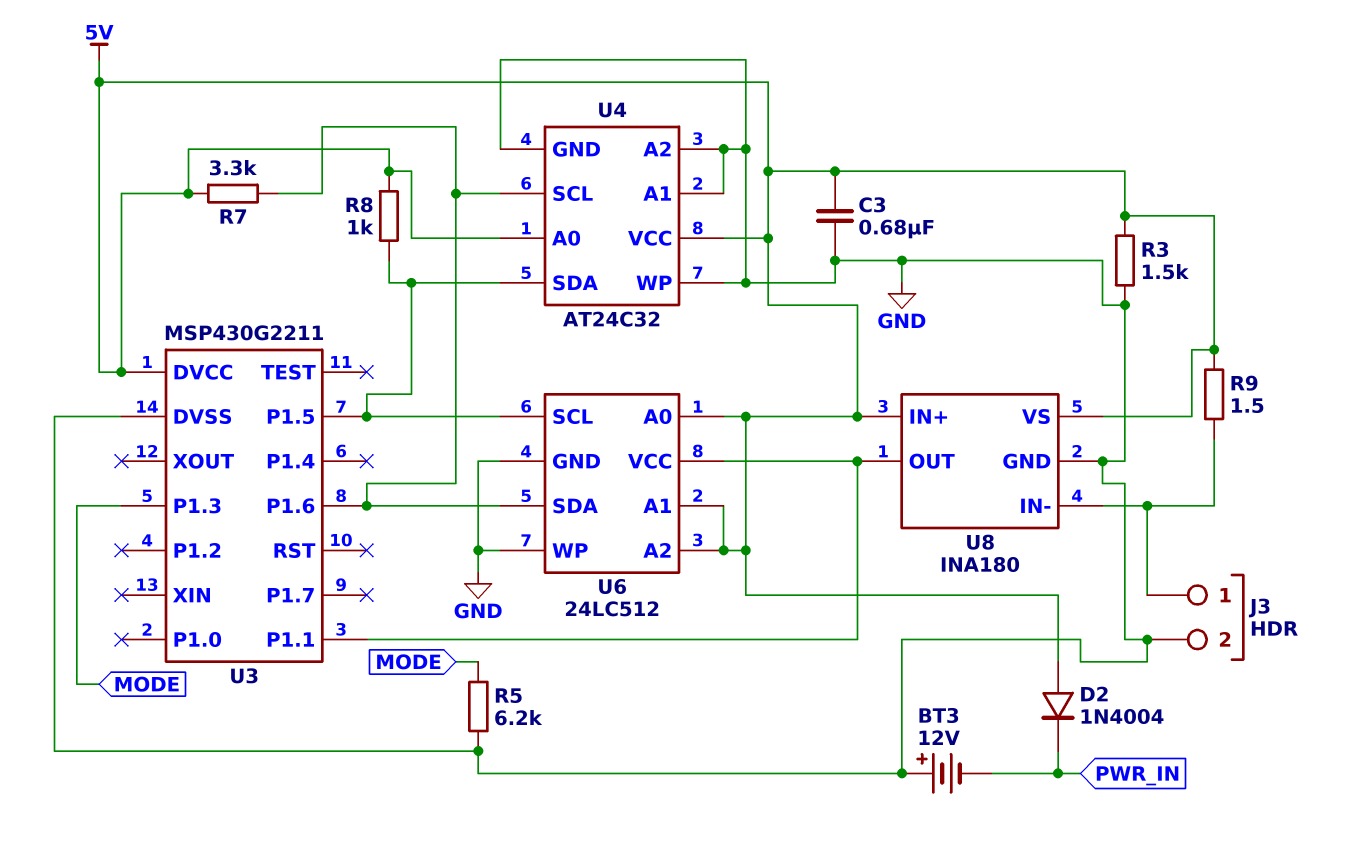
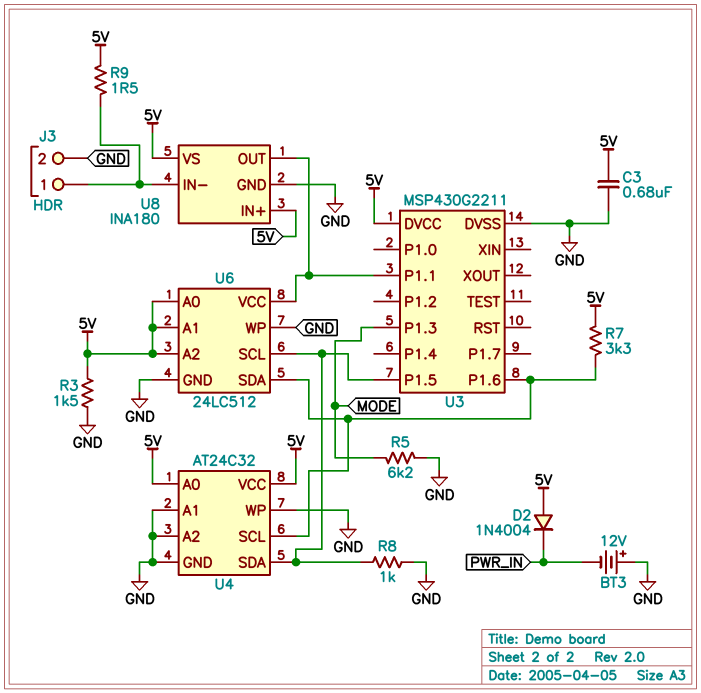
R8: 1k (5V, U3/P1.5) -> 1k (GND, U3/P1.5)

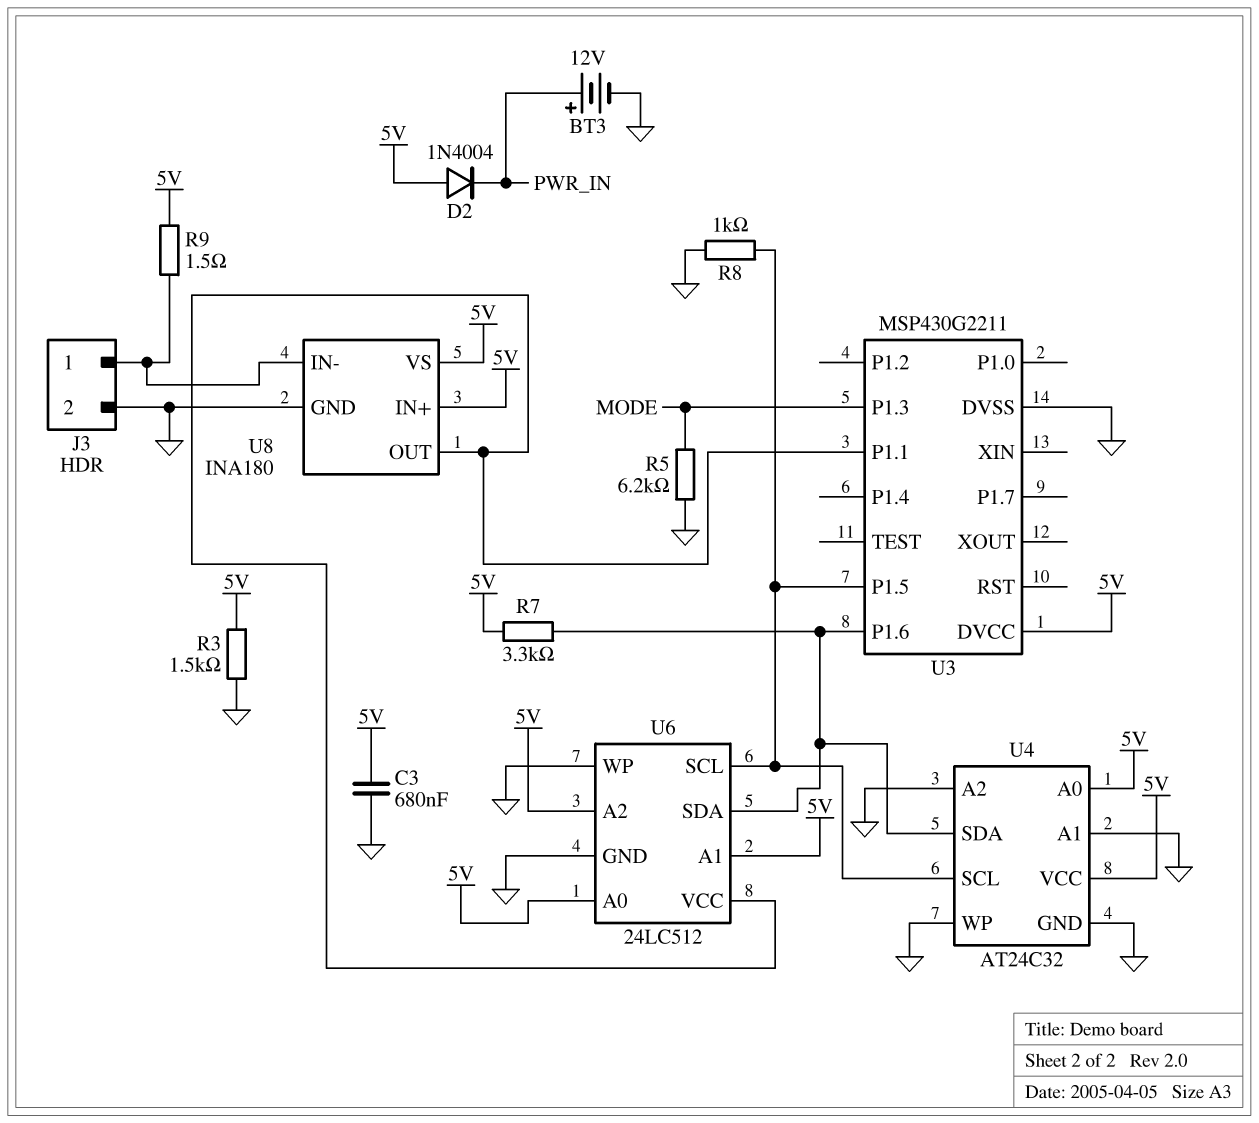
BT3: 12V (plus GND, minus PWR_IN) -> 12V (plus PWR_IN, minus GND)
U4 pin SCL: U3/P1.6 -> U3/P1.5
U4 pin SDA: U3/P1.5 -> U3/P1.6

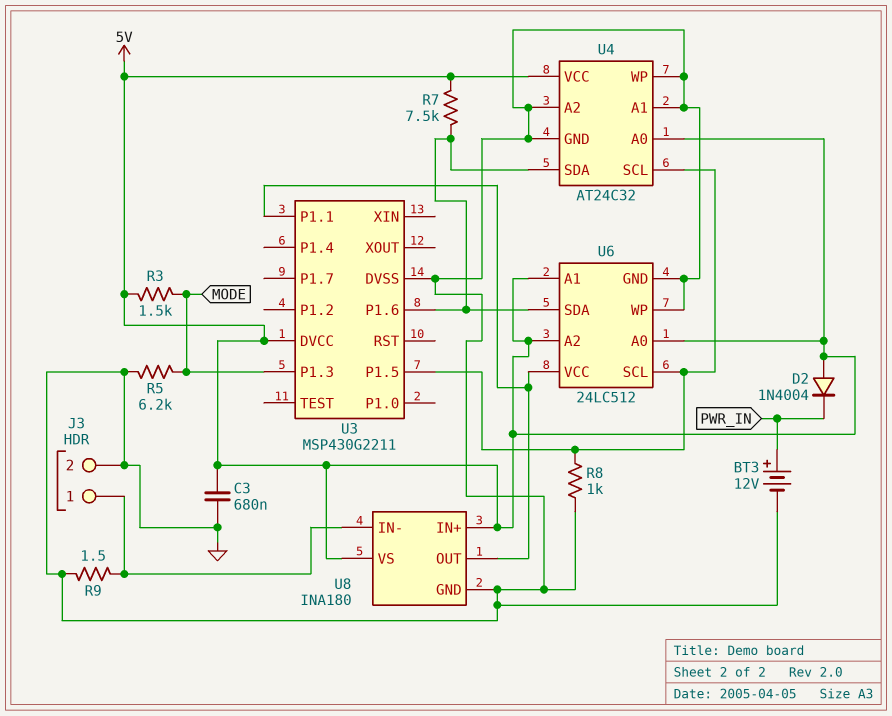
R3: 1.5k (5V, GND) -> 1.5k (5V, MODE)
R7: 3.3k (5V, U3/P1.6) -> 7.5k (5V, U3/P1.6)
R9: 1.5 (5V, J3/1) -> 1.5 (GND, J3/1)

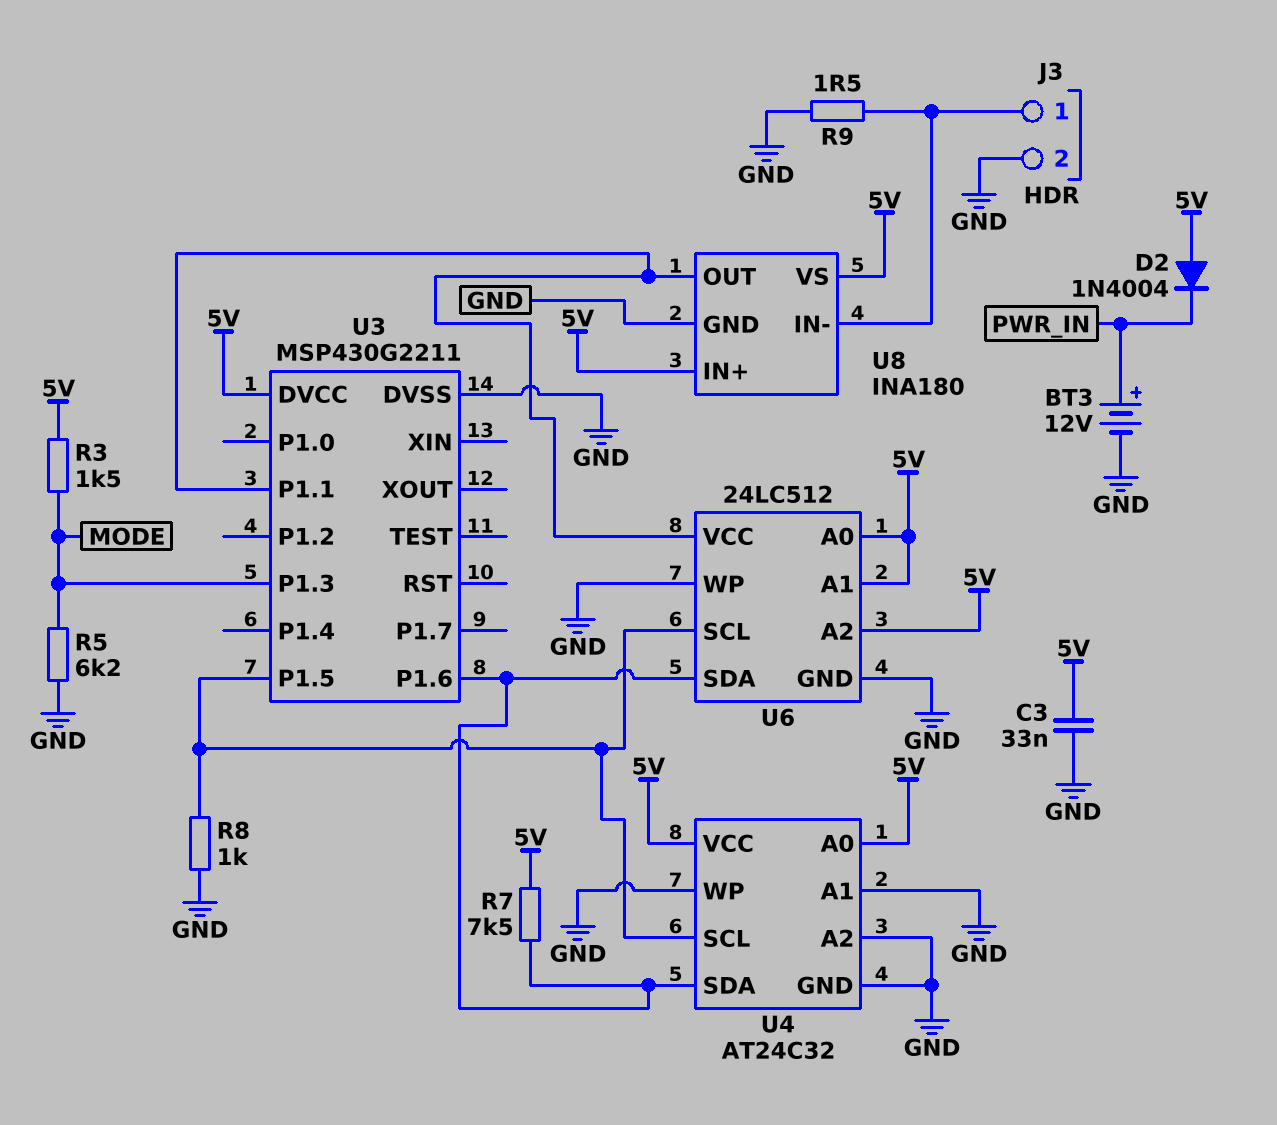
C3: 680nF (5V, GND) -> 33nF (5V, GND)

